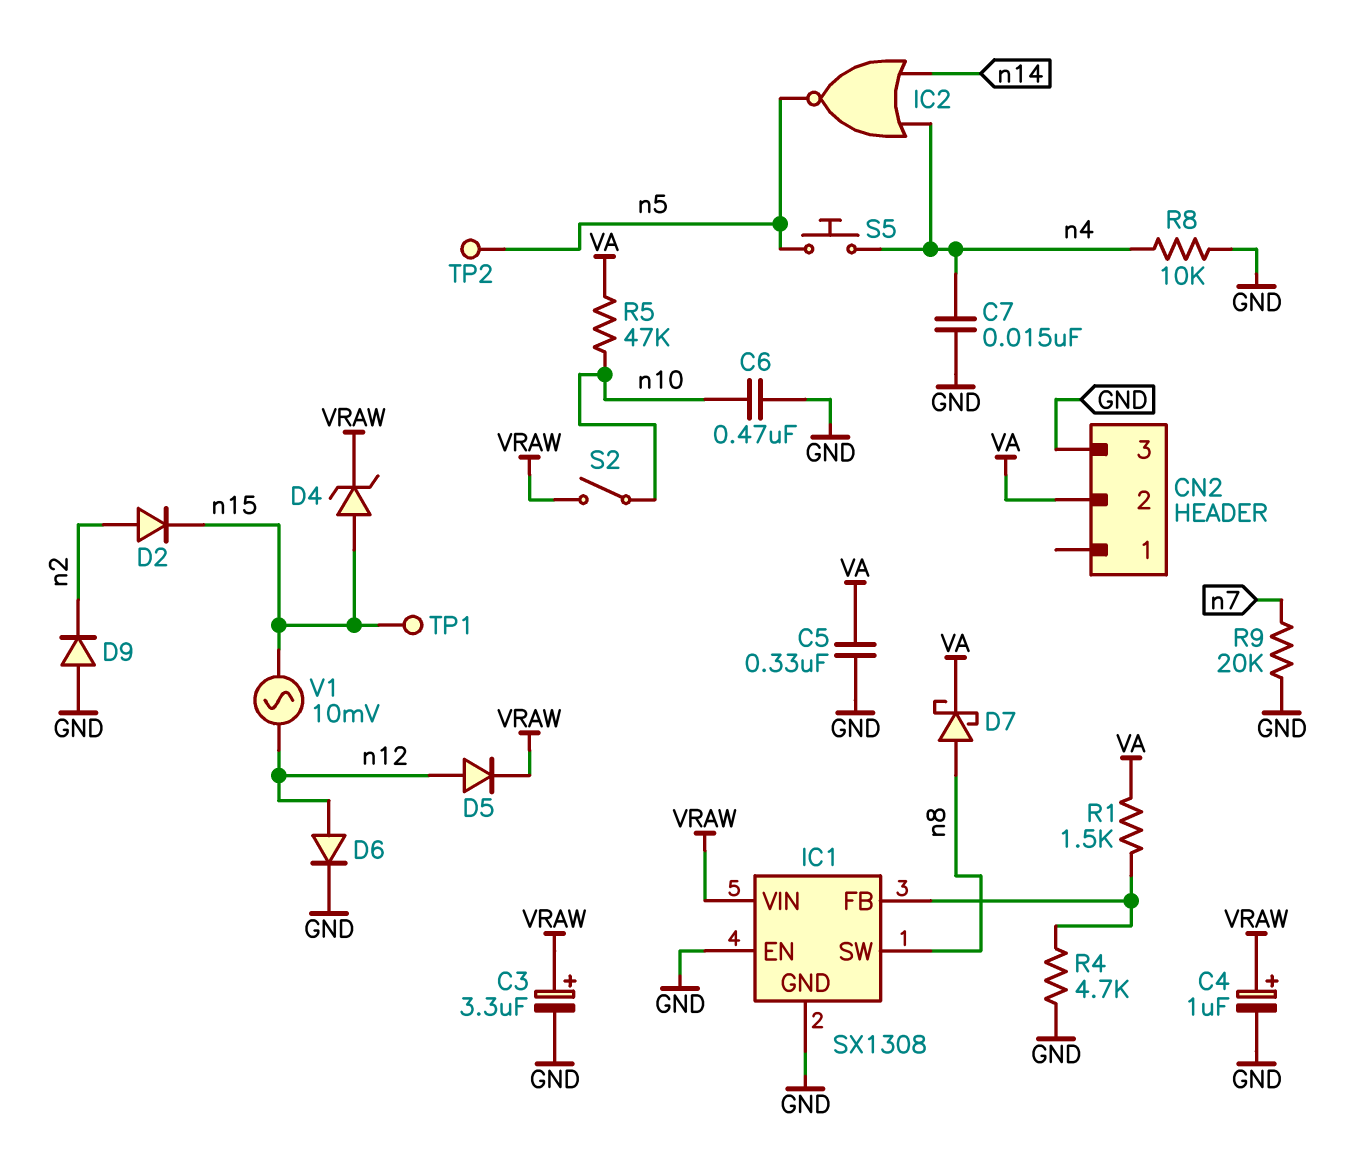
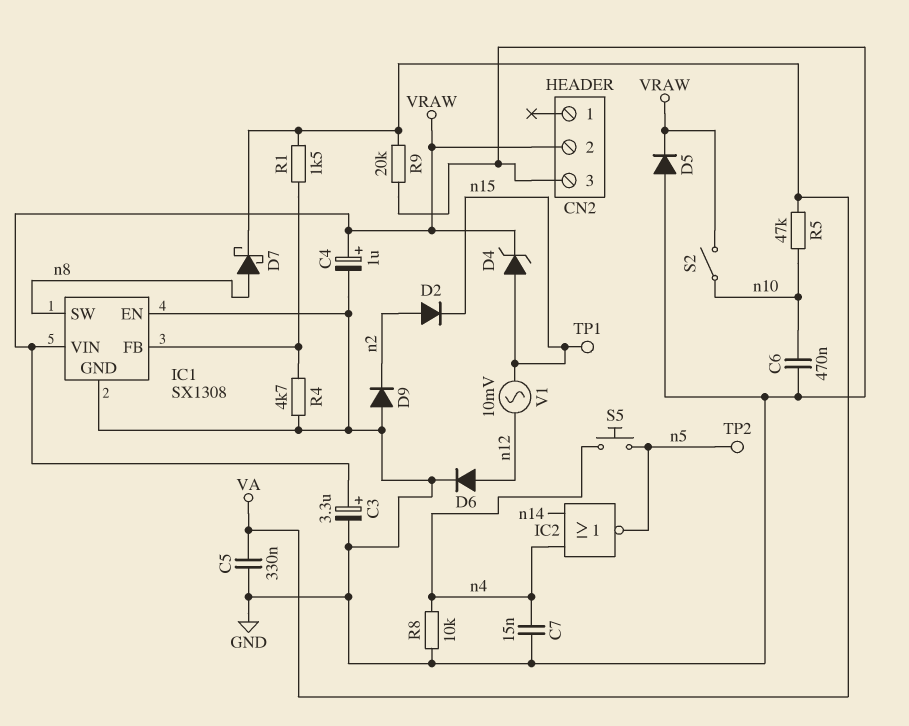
CN2 pin 2: VA -> VRAW
D5: diode (A n12, K VRAW) -> diode (A GND, K VRAW)
R9: 20k (GND, n7) -> 20k (GND, VA)

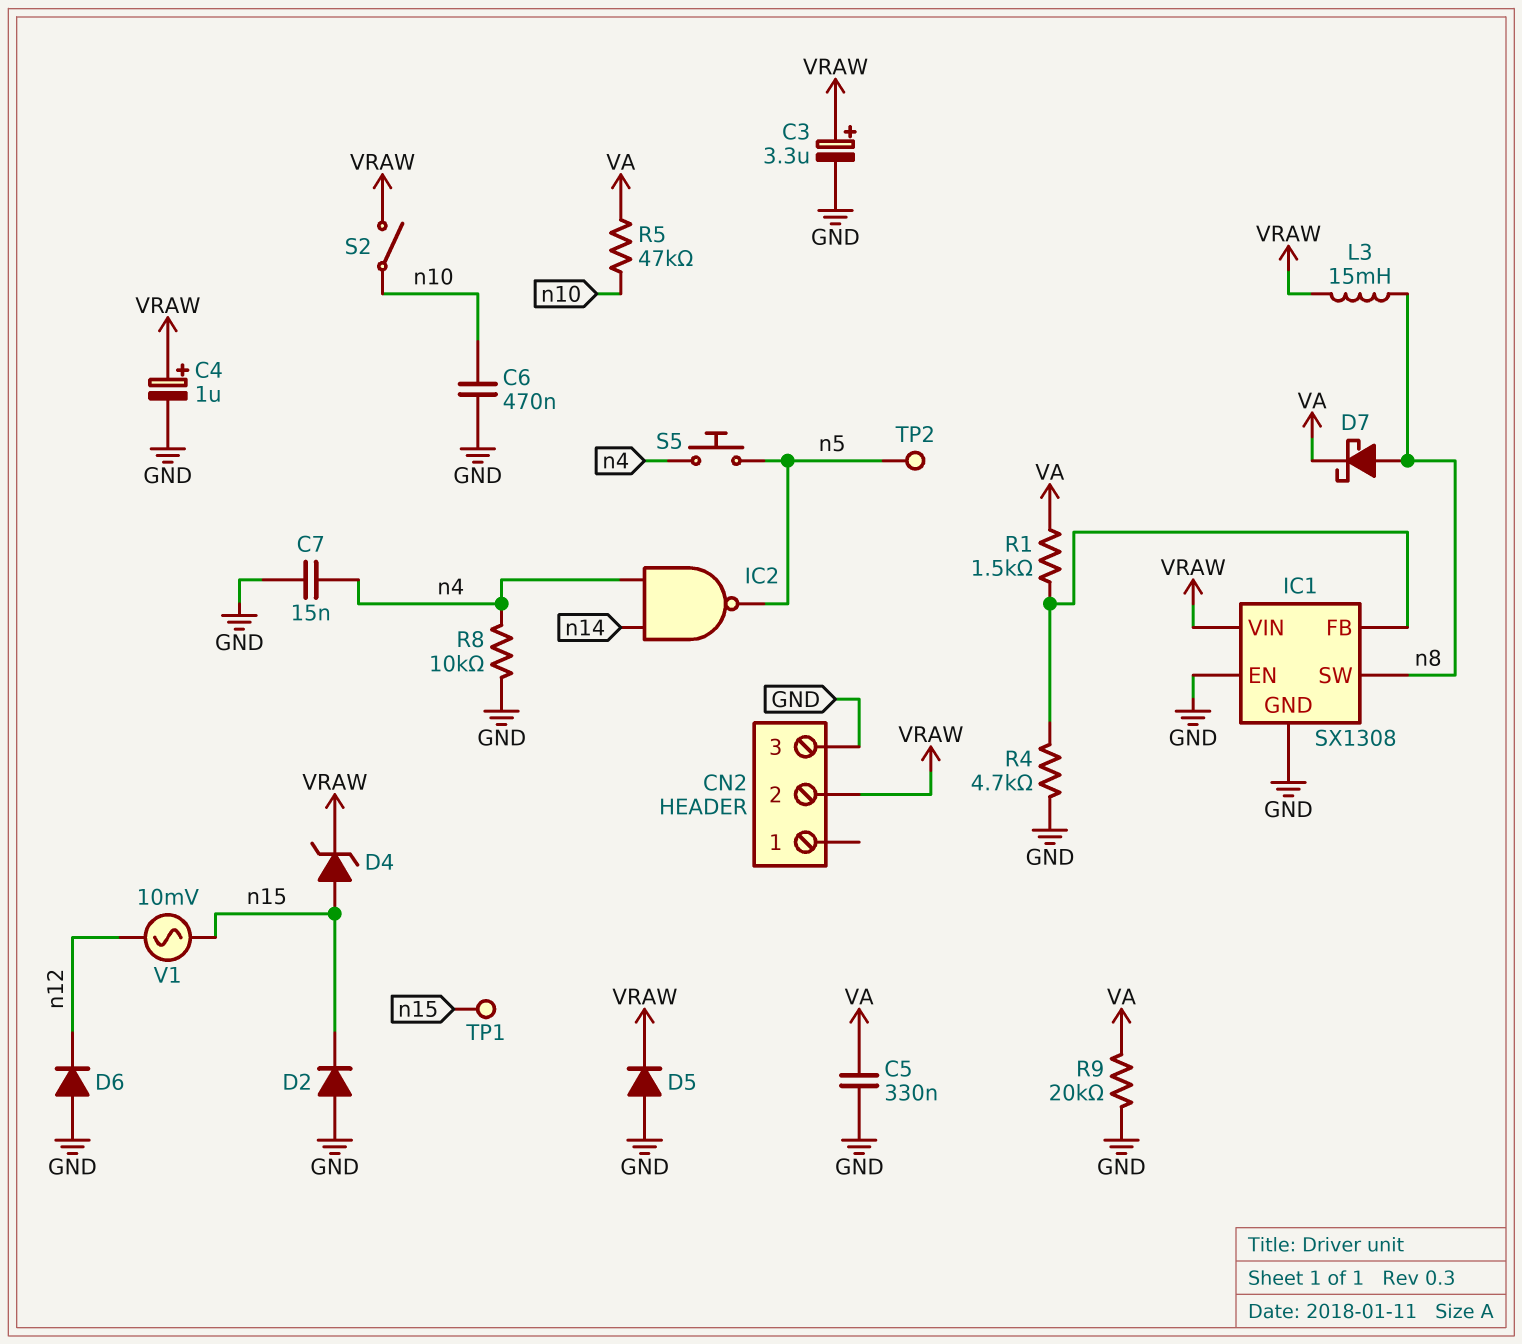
D2: diode (A n2, K n15) -> diode (A GND, K n15)
D6: diode (A n12, K GND) -> diode (A GND, K n12)
D9: diode (A GND, K n2) -> none
IC2: NOR (in n4, in n14, out n5) -> NAND (in n4, in n14, out n5)
L3: none -> 15mH (VRAW, n8)

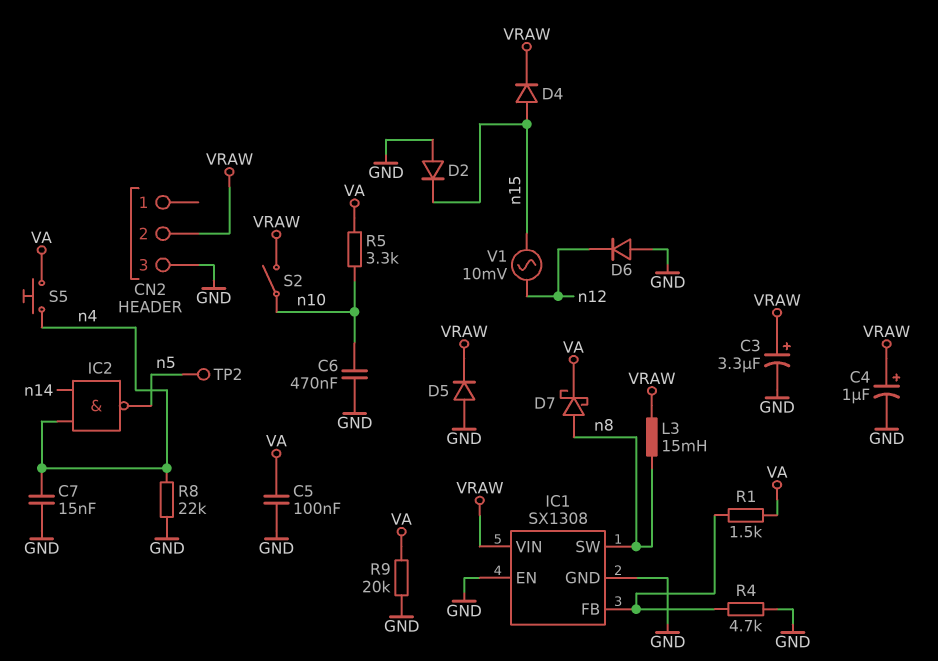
C5: 330nF (GND, VA) -> 100nF (GND, VA)
D4: zener (A n15, K VRAW) -> diode (A n15, K VRAW)
R5: 47k (VA, n10) -> 3.3k (VA, n10)
R8: 10k (GND, n4) -> 22k (GND, n4)
S5: button (n4, n5) -> button (VA, n4)
TP1: test point (n15) -> none

